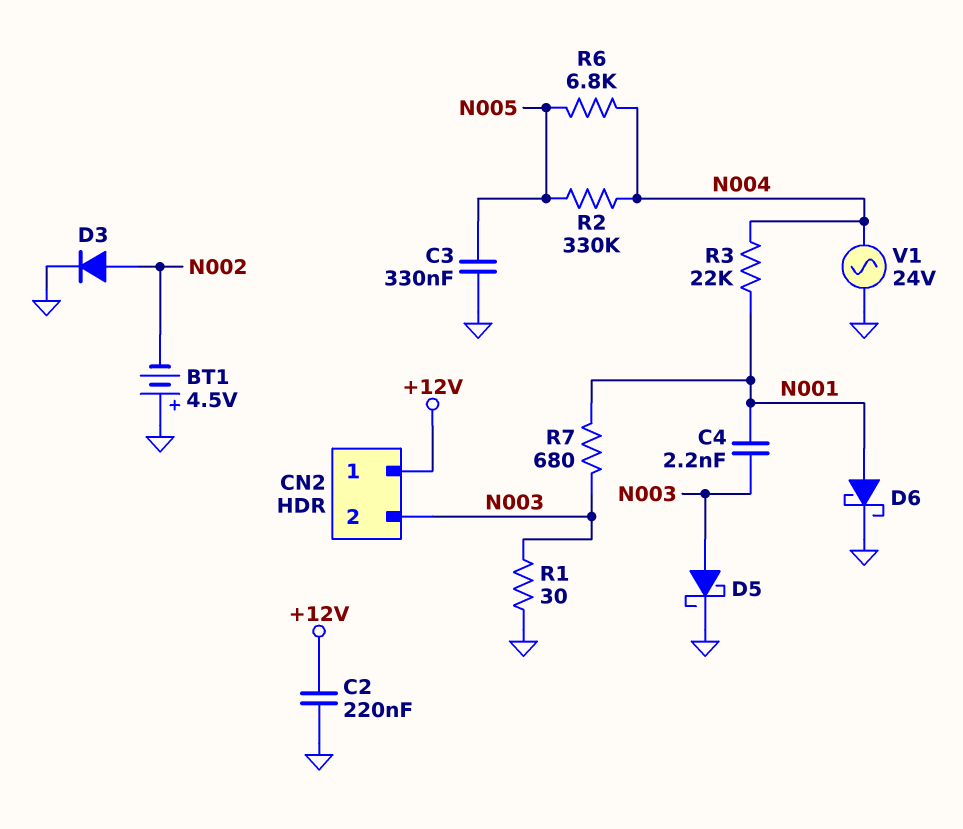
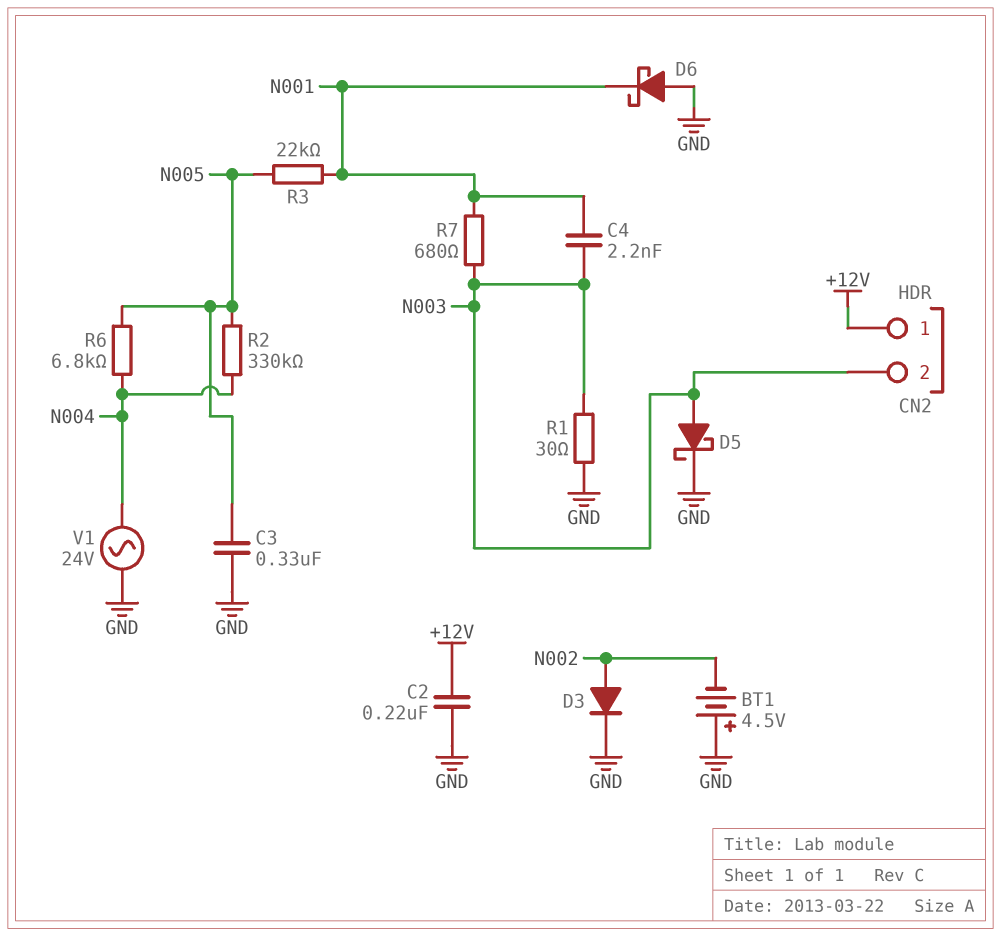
D6: schottky (A N001, K GND) -> schottky (A GND, K N001)
R3: 22k (N001, N004) -> 22k (N001, N005)

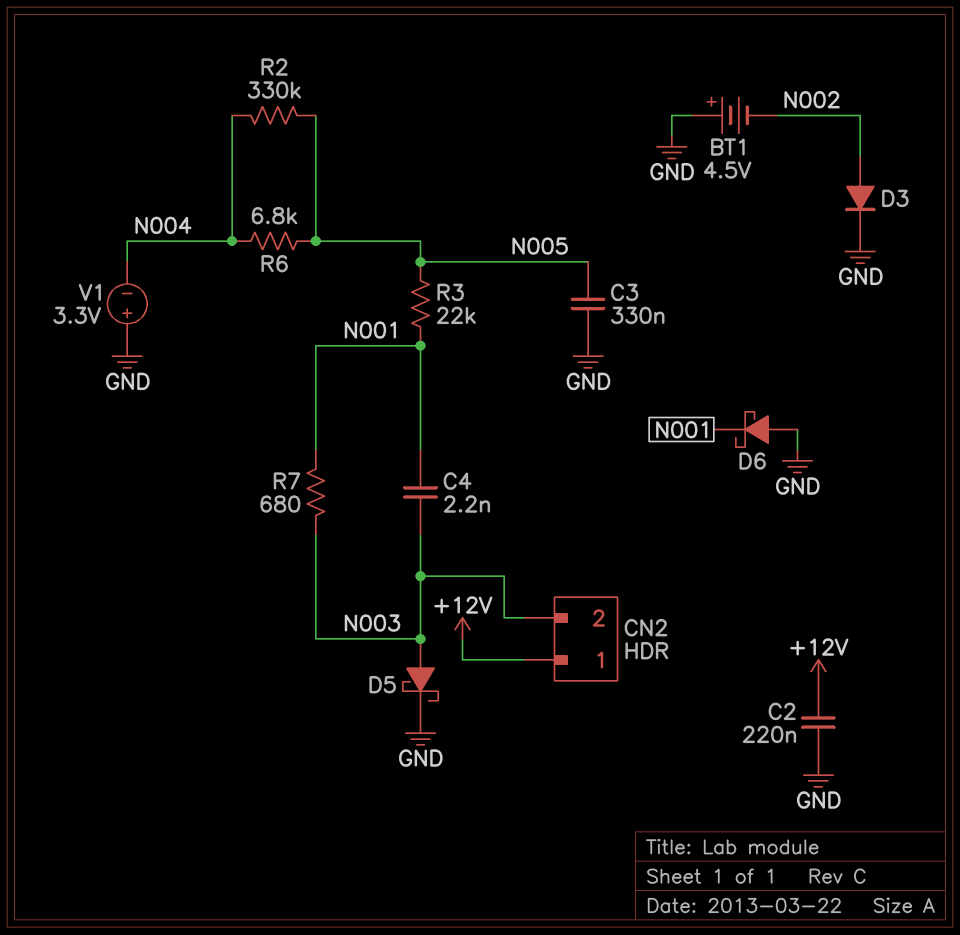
R1: 30 (GND, N003) -> none
V1: AC 24V (GND, N004) -> 3.3V (plus GND, minus N004)

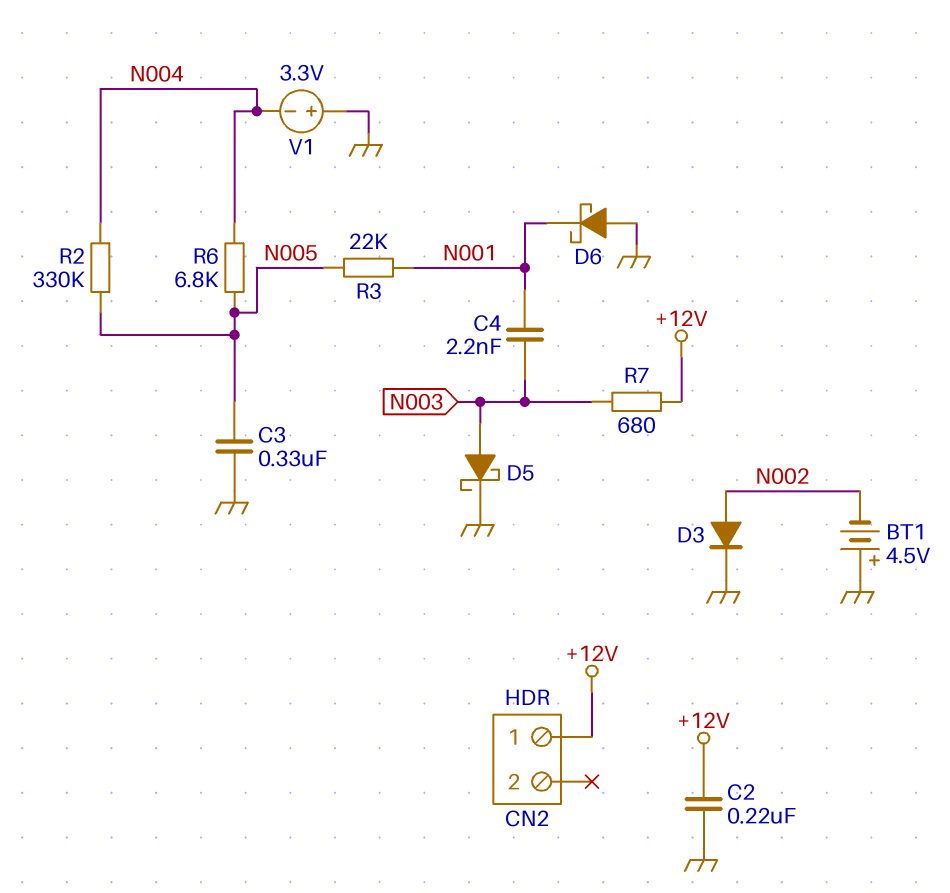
CN2 pin 2: N003 -> none
R7: 680 (N001, N003) -> 680 (+12V, N003)

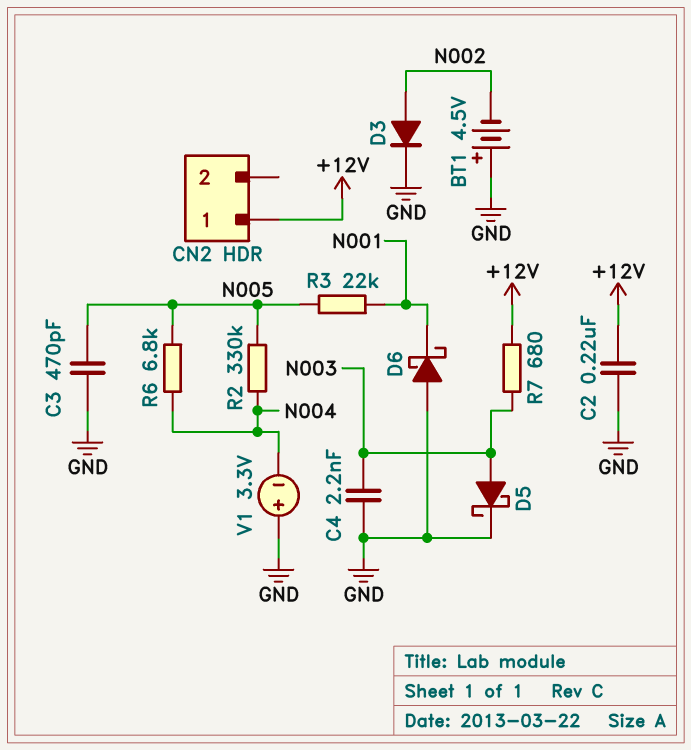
C3: 330nF (GND, N005) -> 470pF (GND, N005)
C4: 2.2nF (N001, N003) -> 2.2nF (GND, N003)

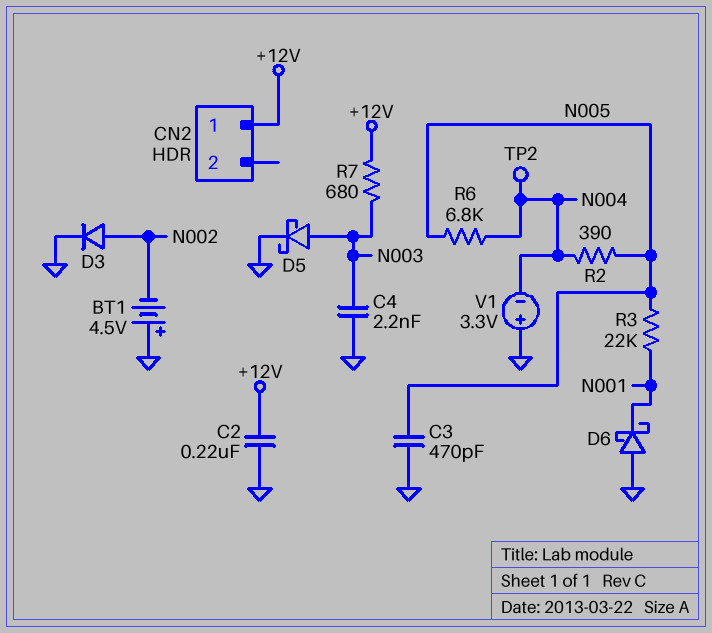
R2: 330k (N004, N005) -> 390 (N004, N005)
TP2: none -> test point (N004)

